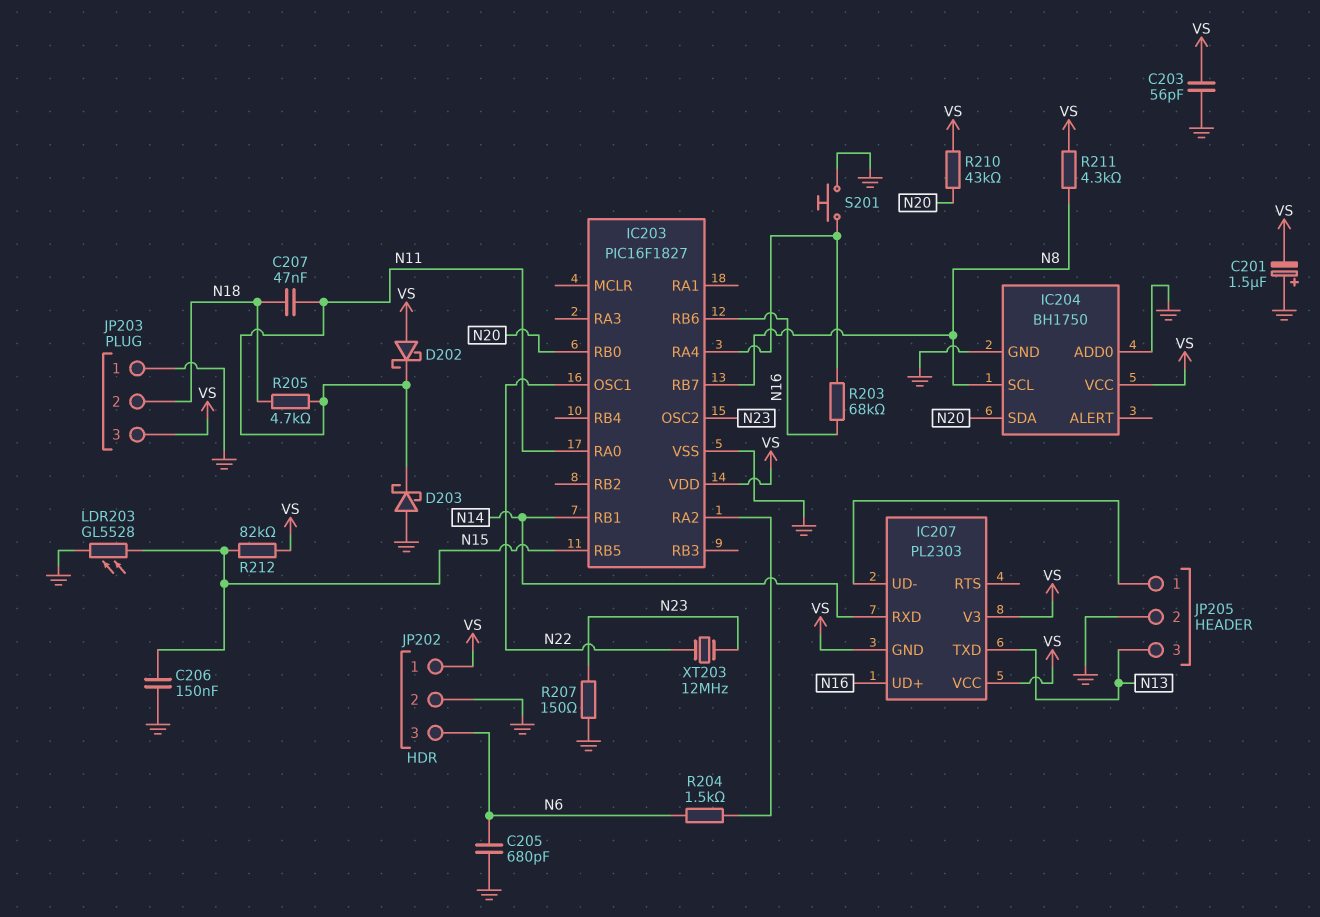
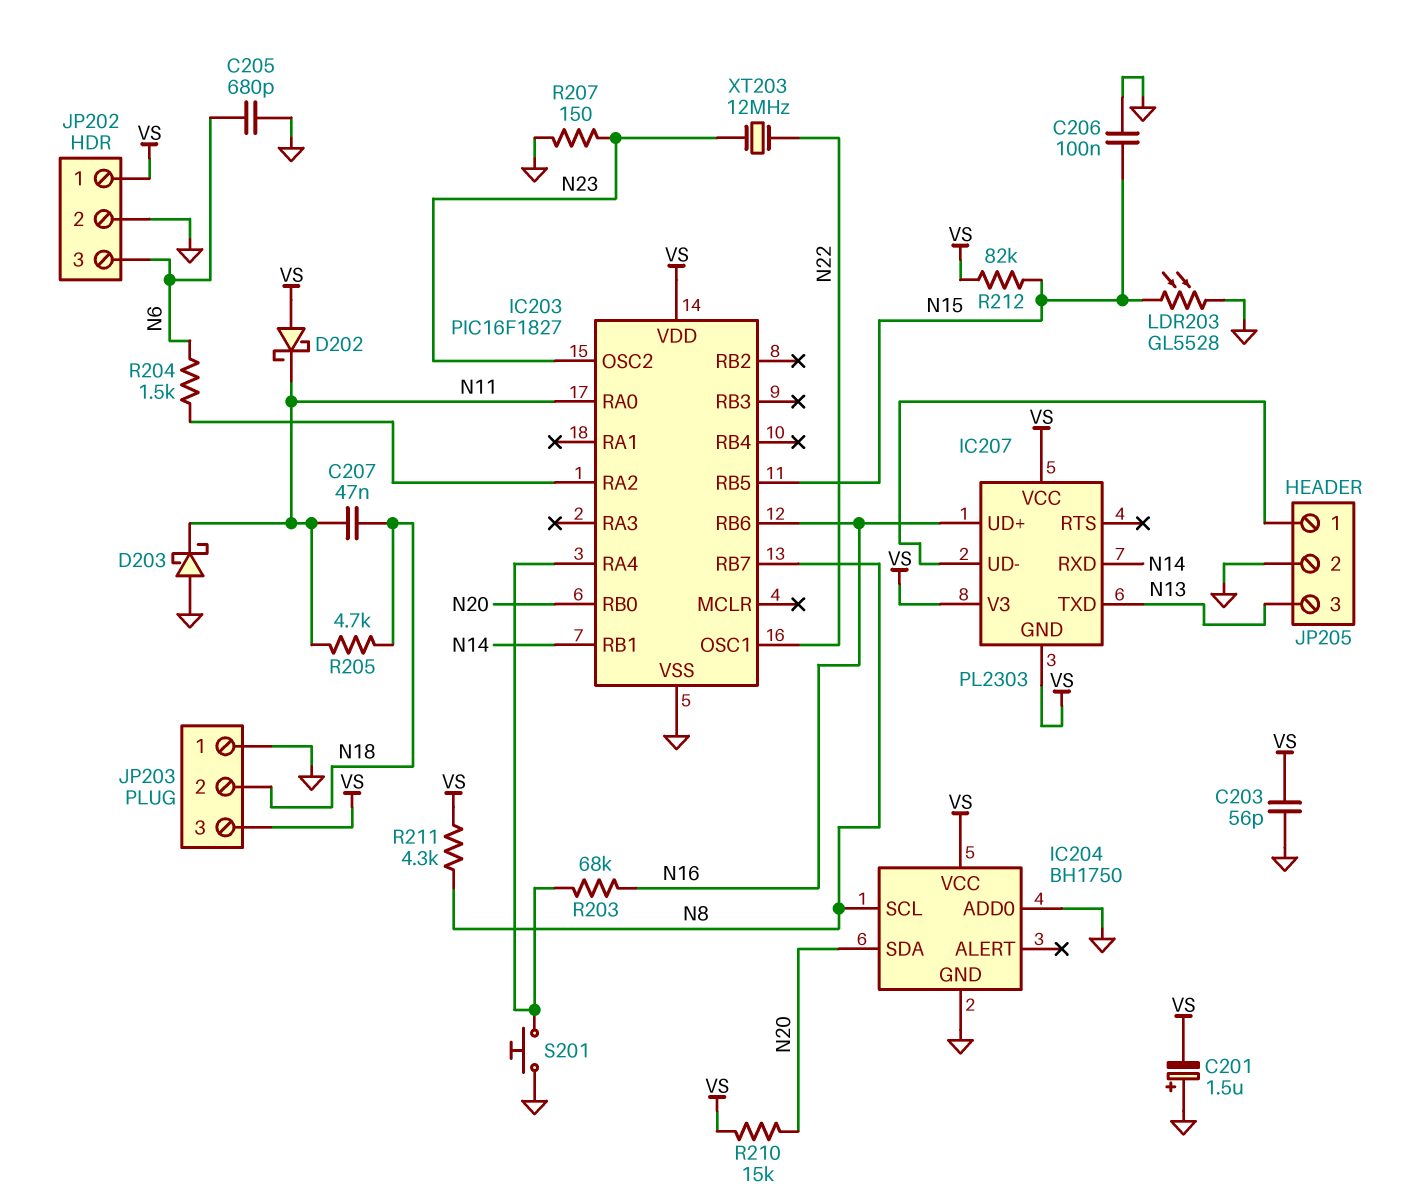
C206: 150nF (GND, N15) -> 100nF (GND, N15)
R210: 43k (N20, VS) -> 15k (N20, VS)

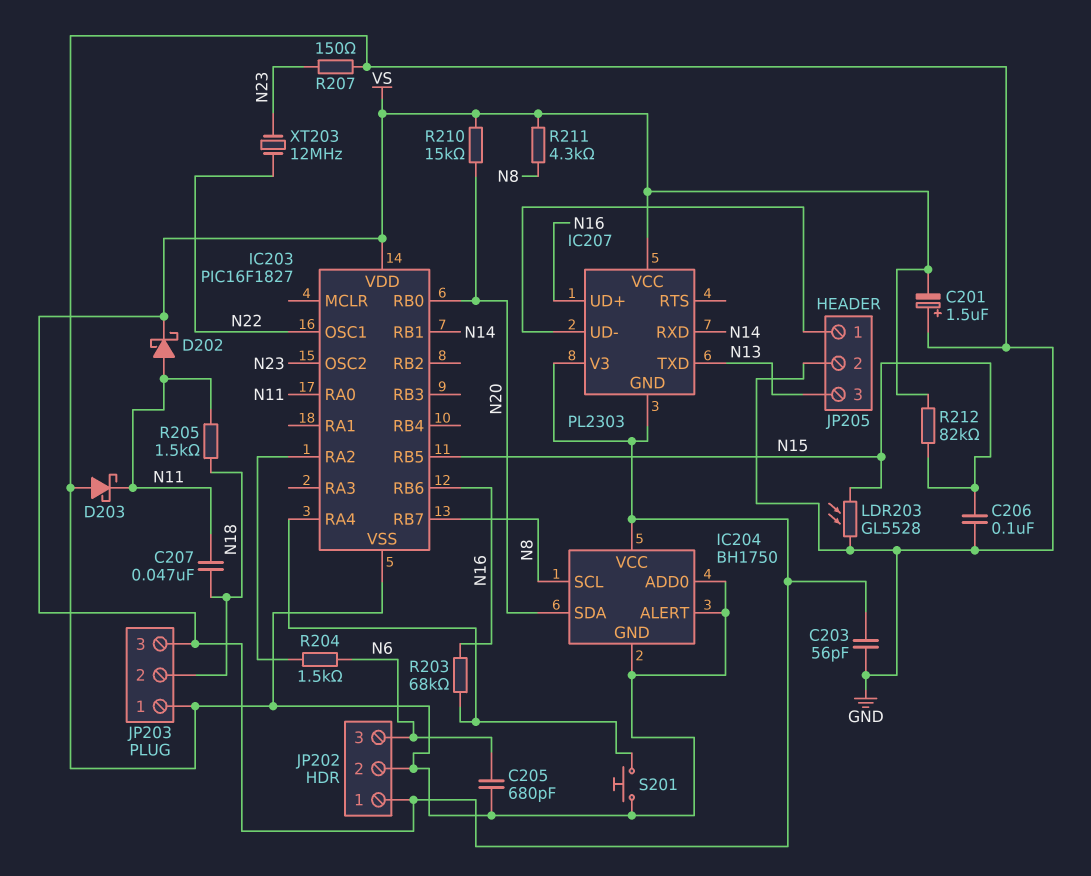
D202: schottky (A VS, K N11) -> schottky (A N11, K VS)
IC204 pin ALERT: none -> GND
R205: 4.7k (N11, N18) -> 1.5k (N11, N18)

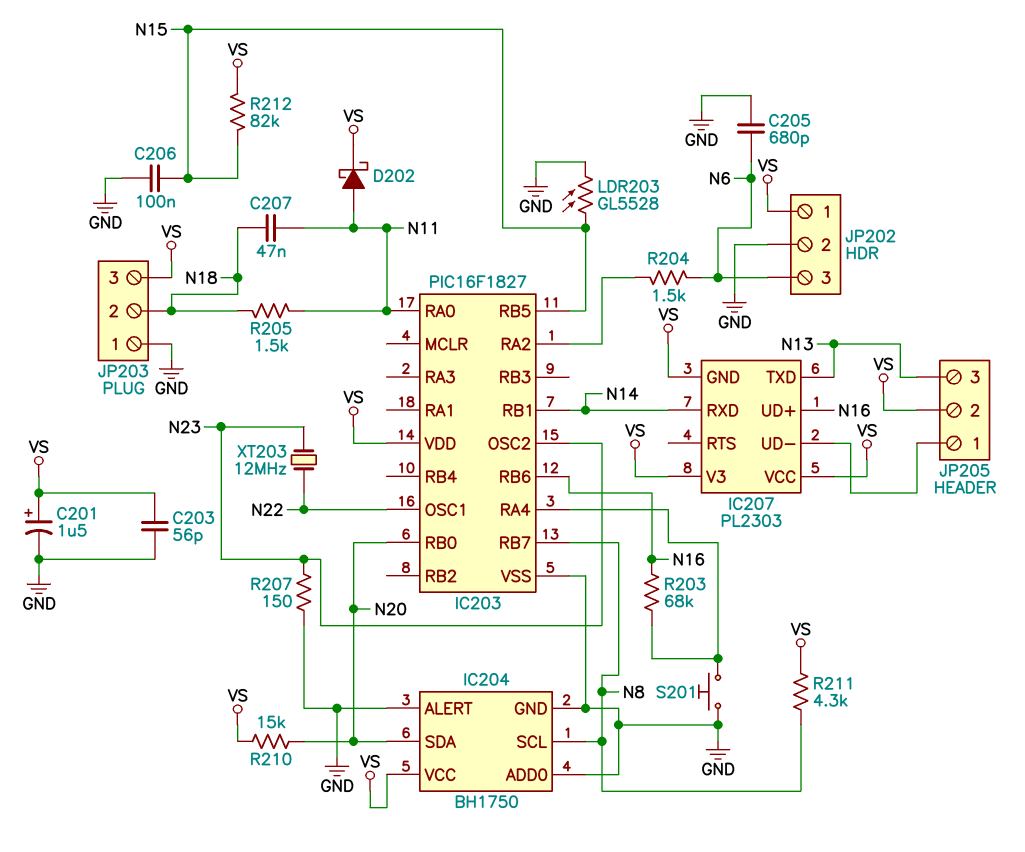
C201: 1.5uF (plus GND, minus VS) -> 1.5uF (plus VS, minus GND)
D203: schottky (A GND, K N11) -> none
JP205 pin 2: GND -> VS

